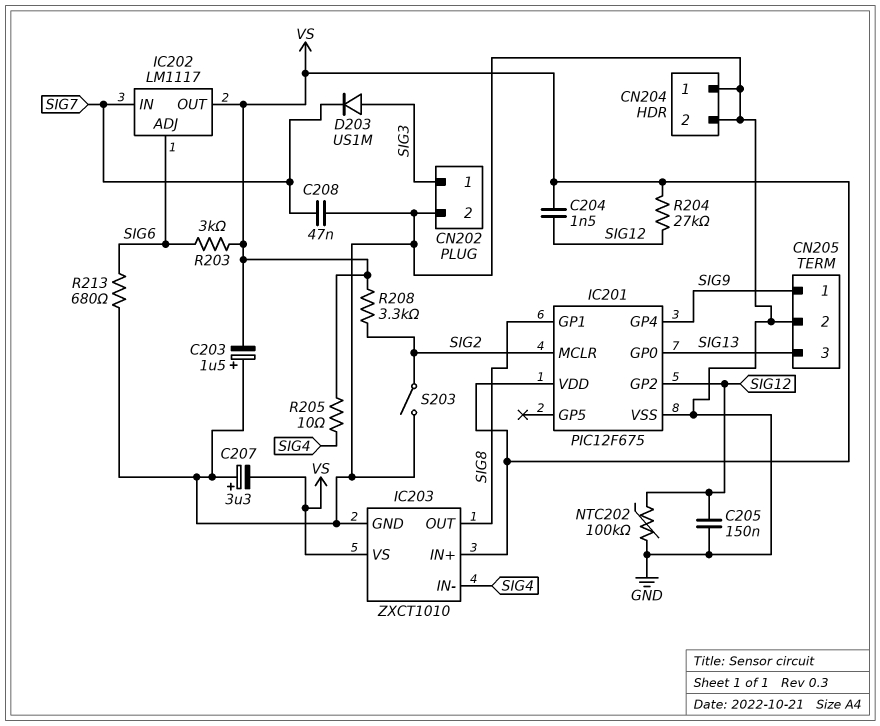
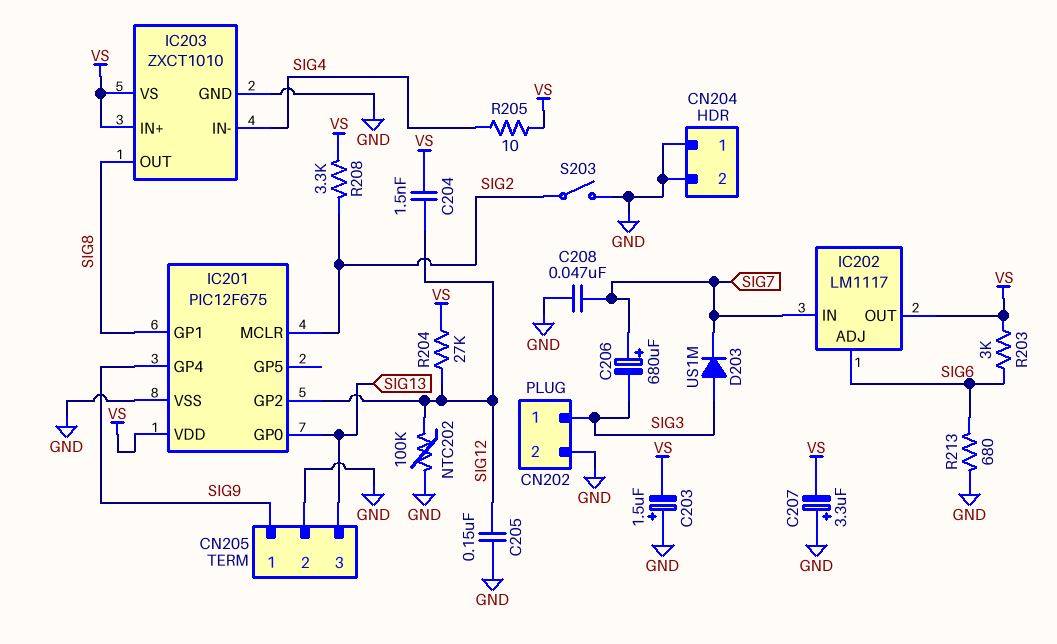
C206: none -> 680uF (plus SIG7, minus SIG3)

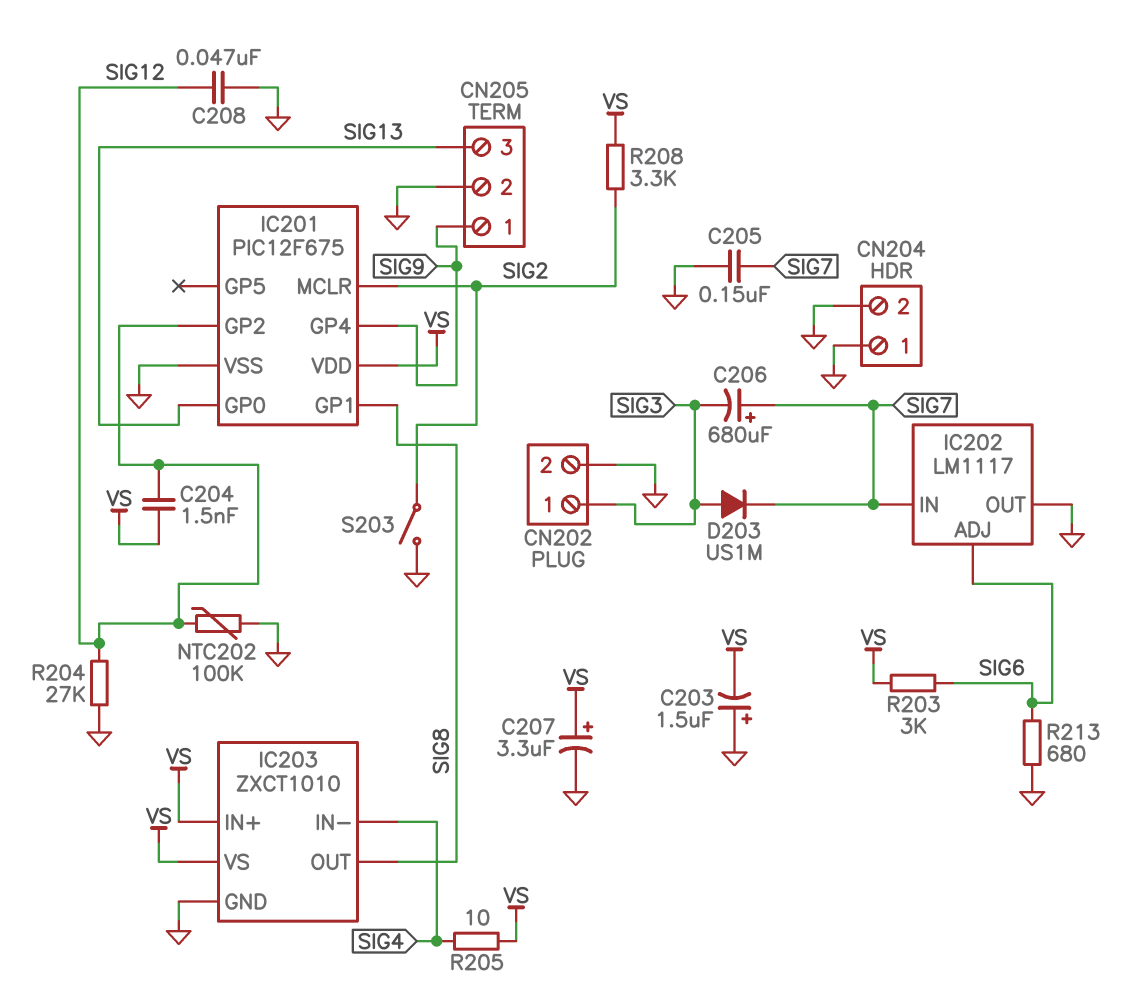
C205: 150nF (GND, SIG12) -> 150nF (GND, SIG7)
C207: 3.3uF (plus GND, minus VS) -> 3.3uF (plus VS, minus GND)
C208: 47nF (GND, SIG7) -> 47nF (GND, SIG12)
IC202 pin OUT: VS -> GND
R204: 27k (SIG12, VS) -> 27k (GND, SIG12)

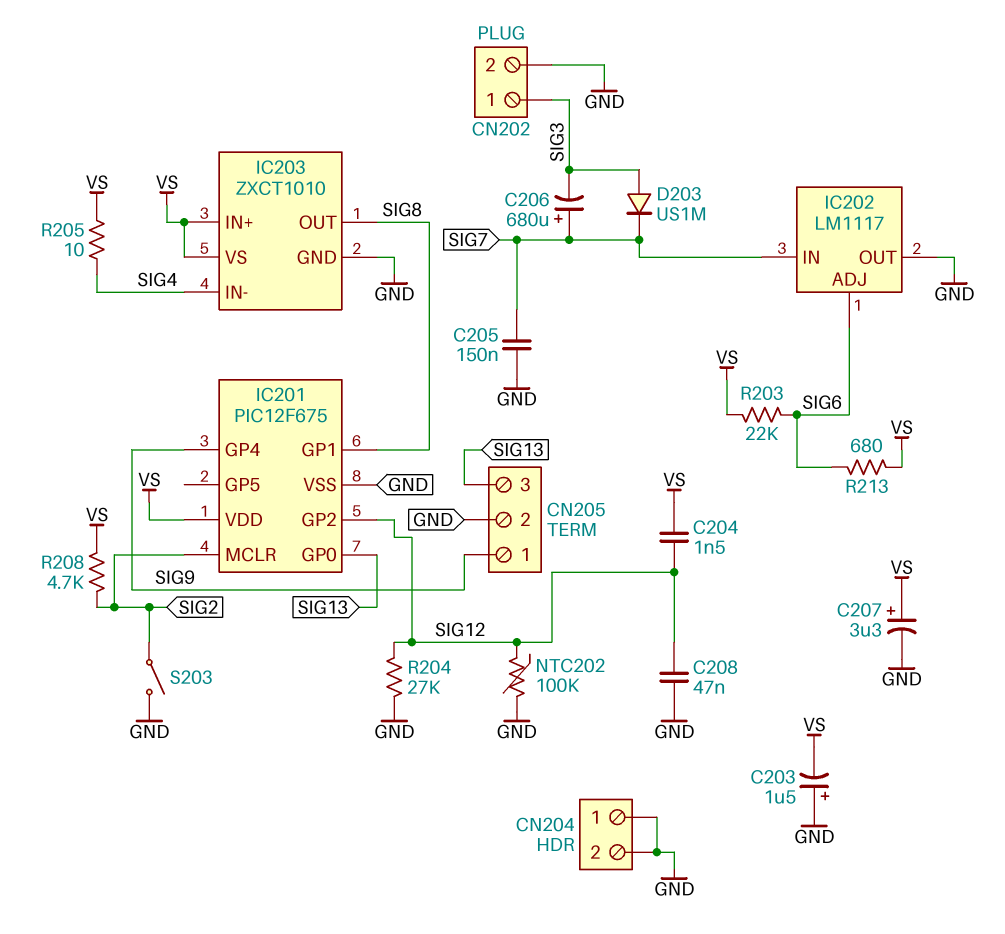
R203: 3k (SIG6, VS) -> 22k (SIG6, VS)
R208: 3.3k (SIG2, VS) -> 4.7k (SIG2, VS)
R213: 680 (GND, SIG6) -> 680 (SIG6, VS)

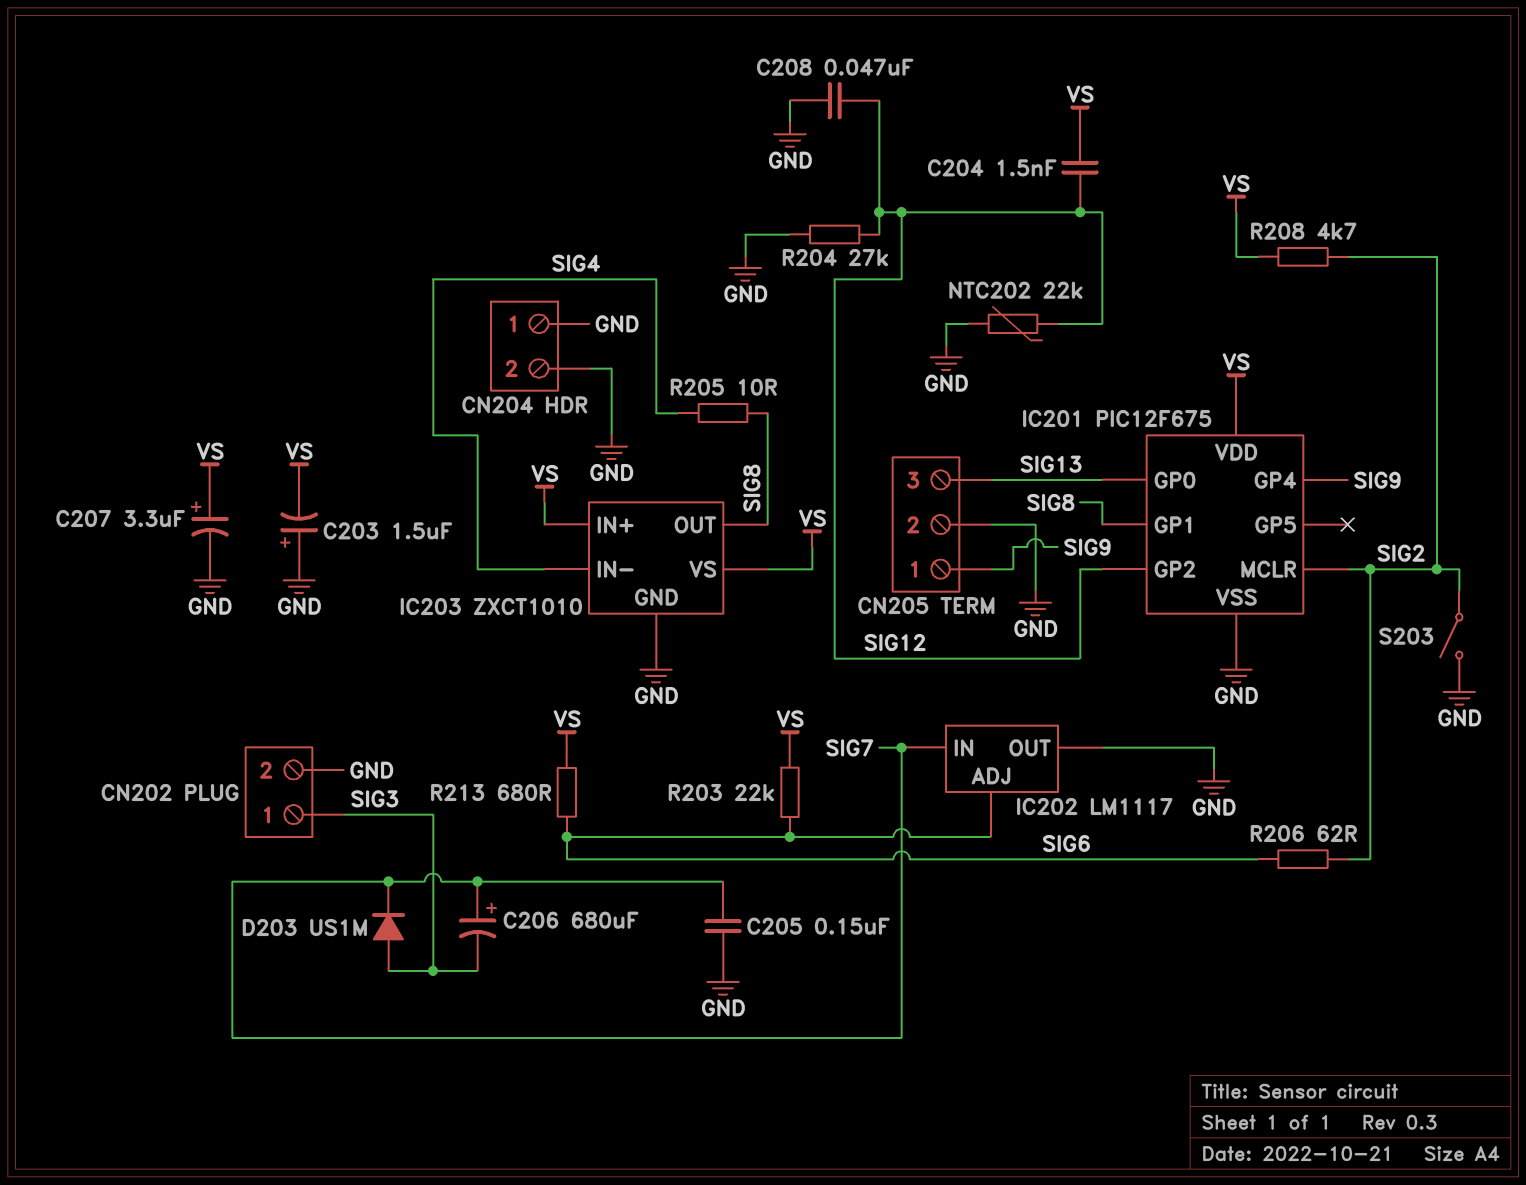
NTC202: 100k (GND, SIG12) -> 22k (GND, SIG12)
R205: 10 (SIG4, VS) -> 10 (SIG4, SIG8)
R206: none -> 62 (SIG2, SIG6)

